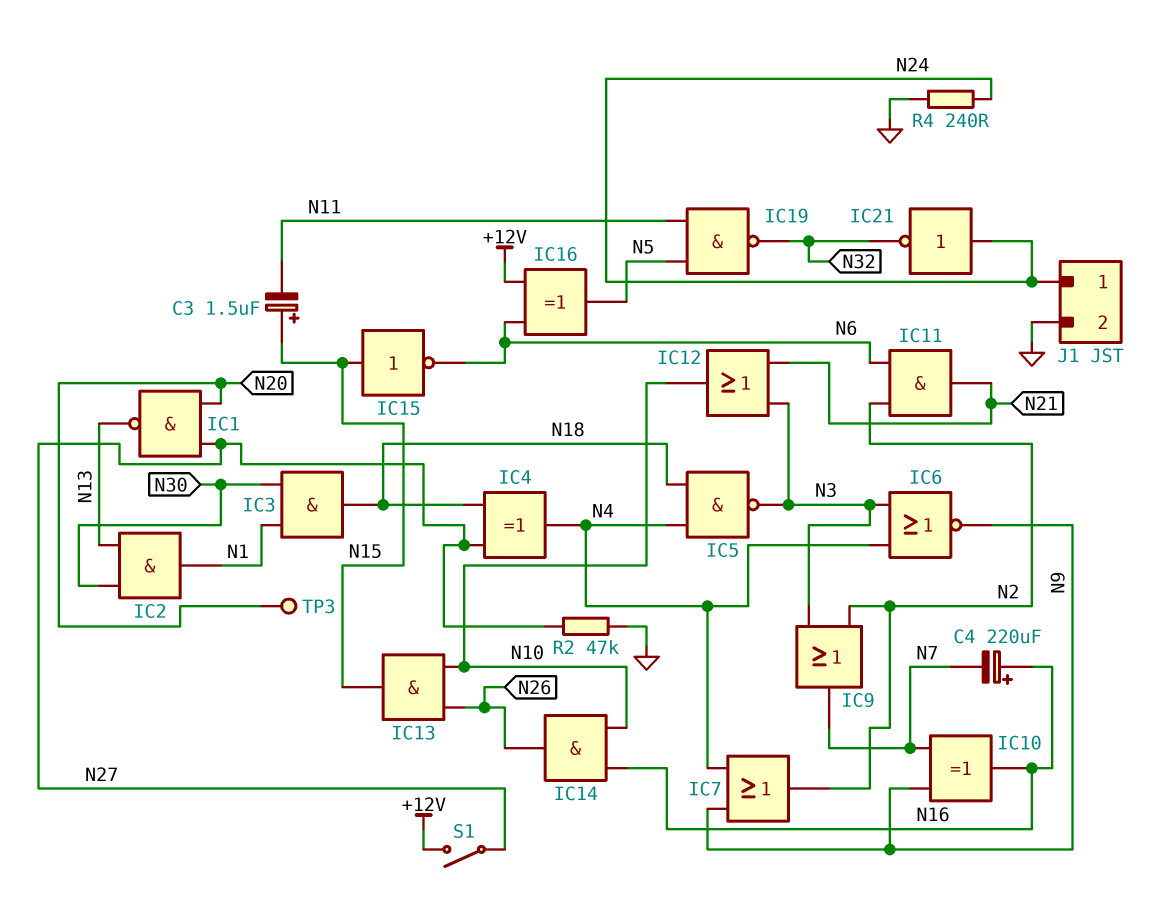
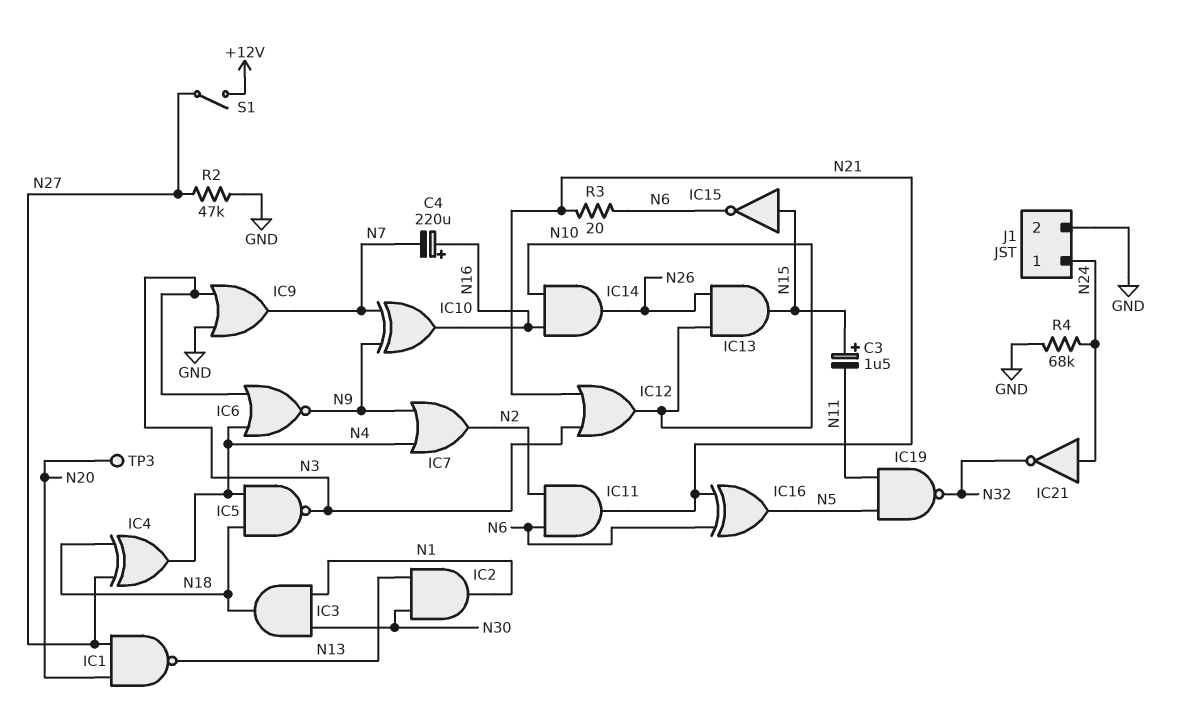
IC9: OR (in N2, in N3, out N7) -> OR (in GND, in N3, out N7)
IC16: XOR (in +12V, in N6, out N5) -> XOR (in N6, in N21, out N5)
R3: none -> 20 (N6, N21)
R4: 240 (GND, N24) -> 68k (GND, N24)

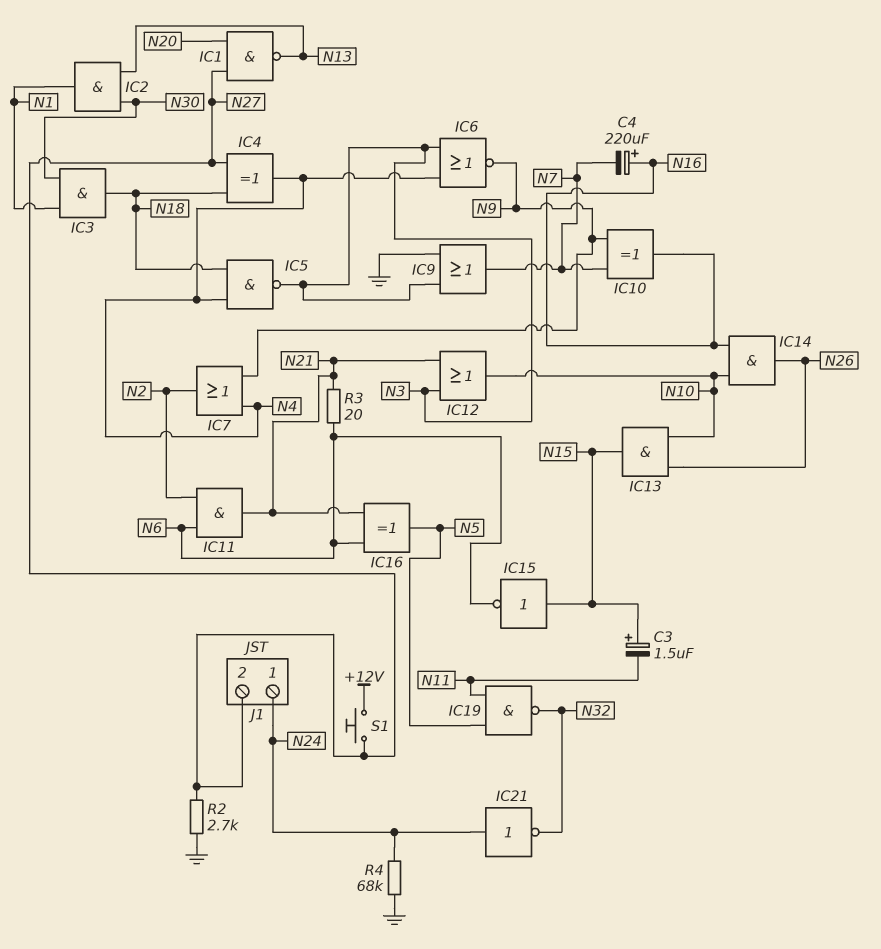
J1 pin 2: GND -> N27
R2: 47k (GND, N27) -> 2.7k (GND, N27)
S1: switch (+12V, N27) -> button (+12V, N27)
TP3: test point (N20) -> none

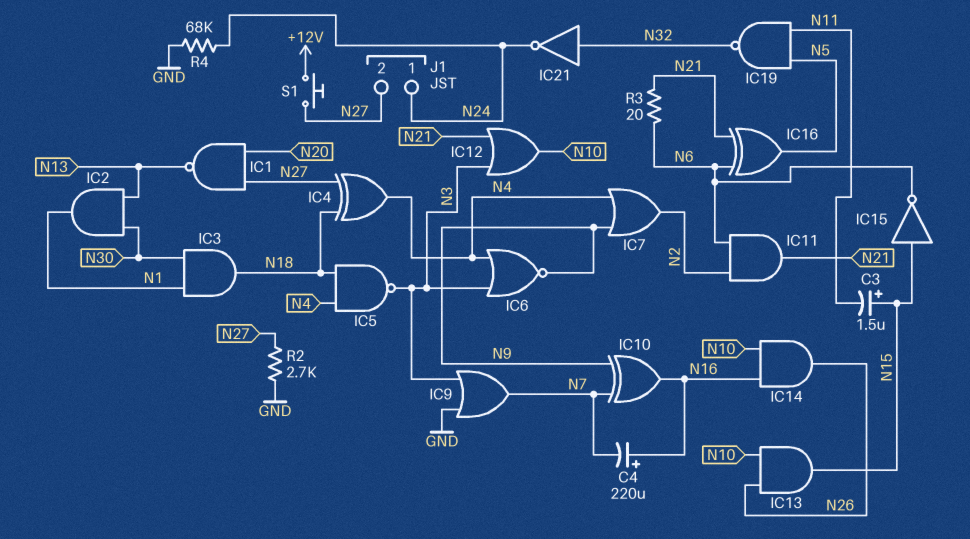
IC21: NOT (in N24, out N32) -> NOT (in N32, out N24)

